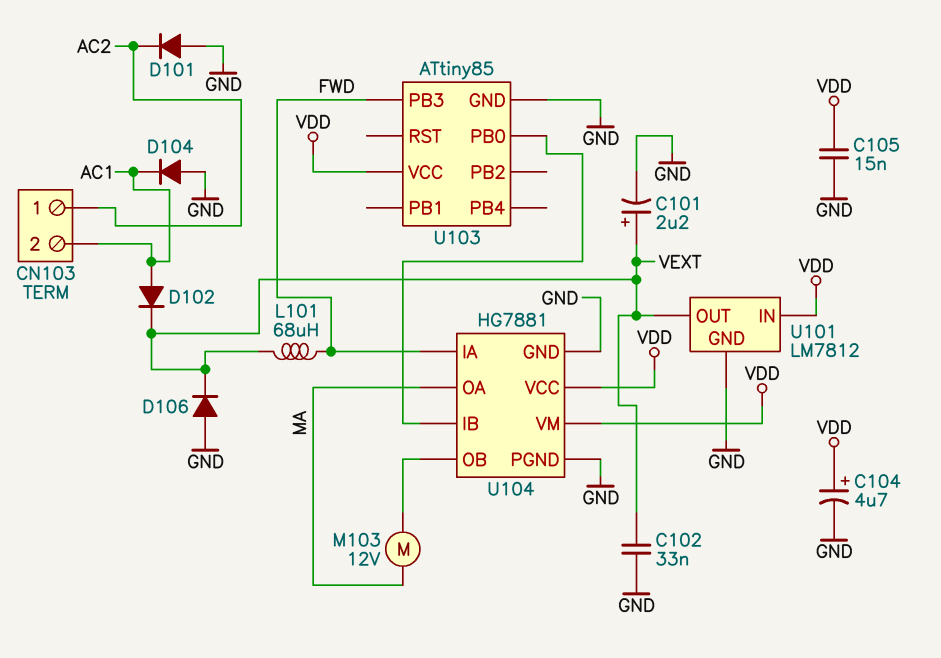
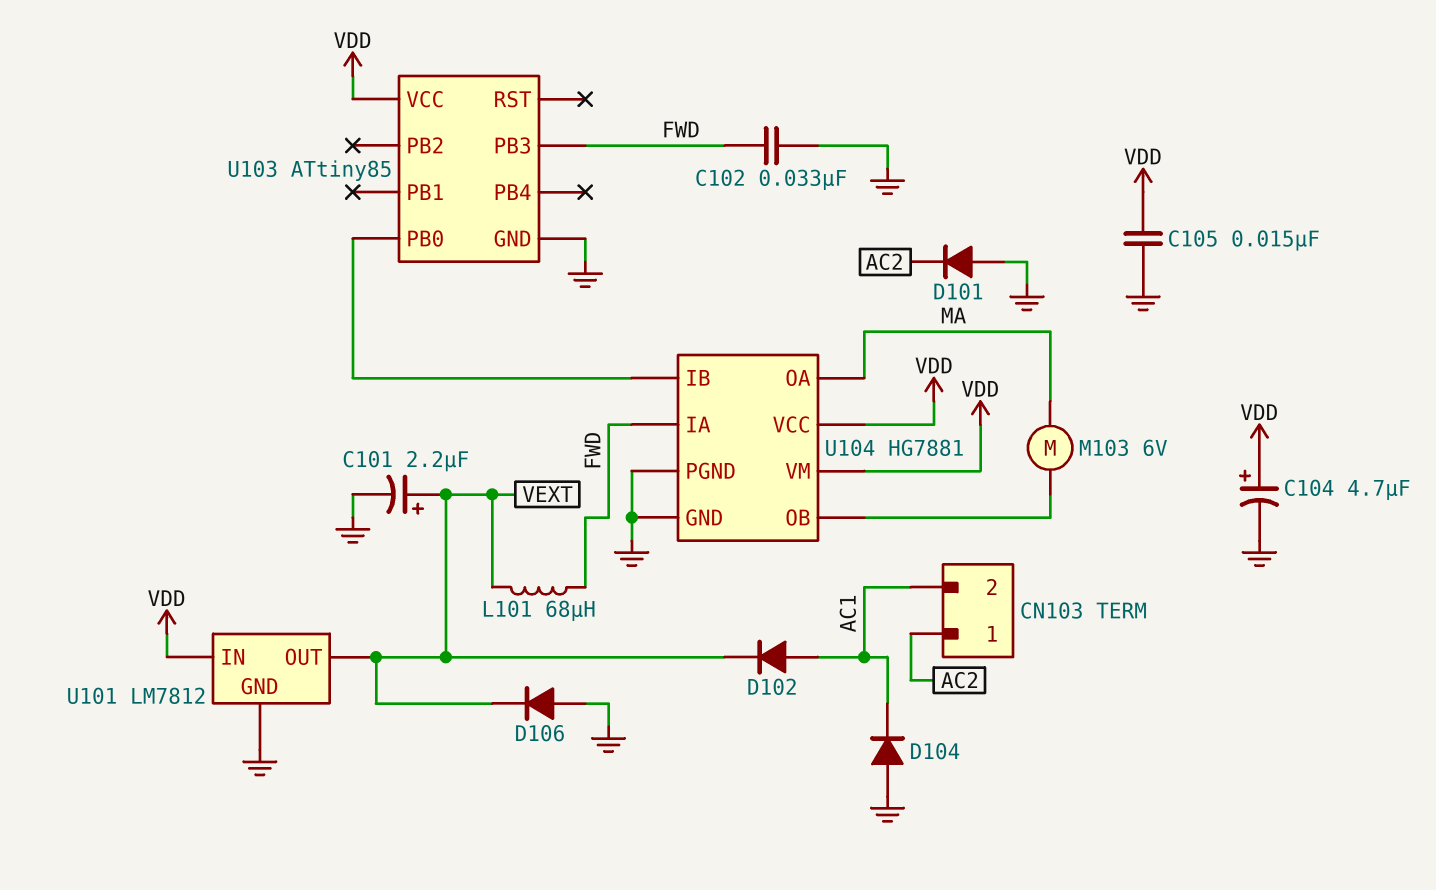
C102: 33nF (GND, VEXT) -> 33nF (FWD, GND)
M103: motor 12V (MA, U104/OB) -> motor 6V (MA, U104/OB)

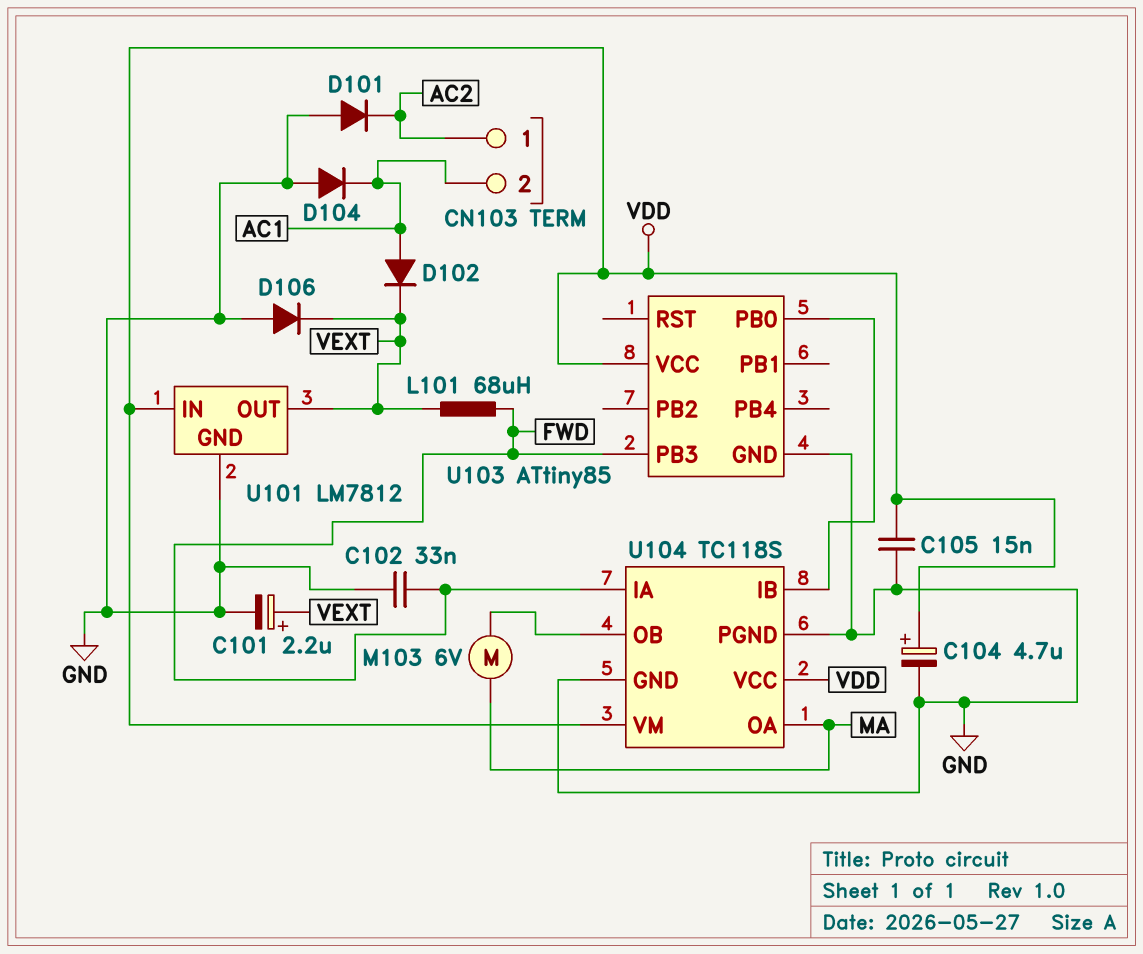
U104: HG7881 -> TC118S

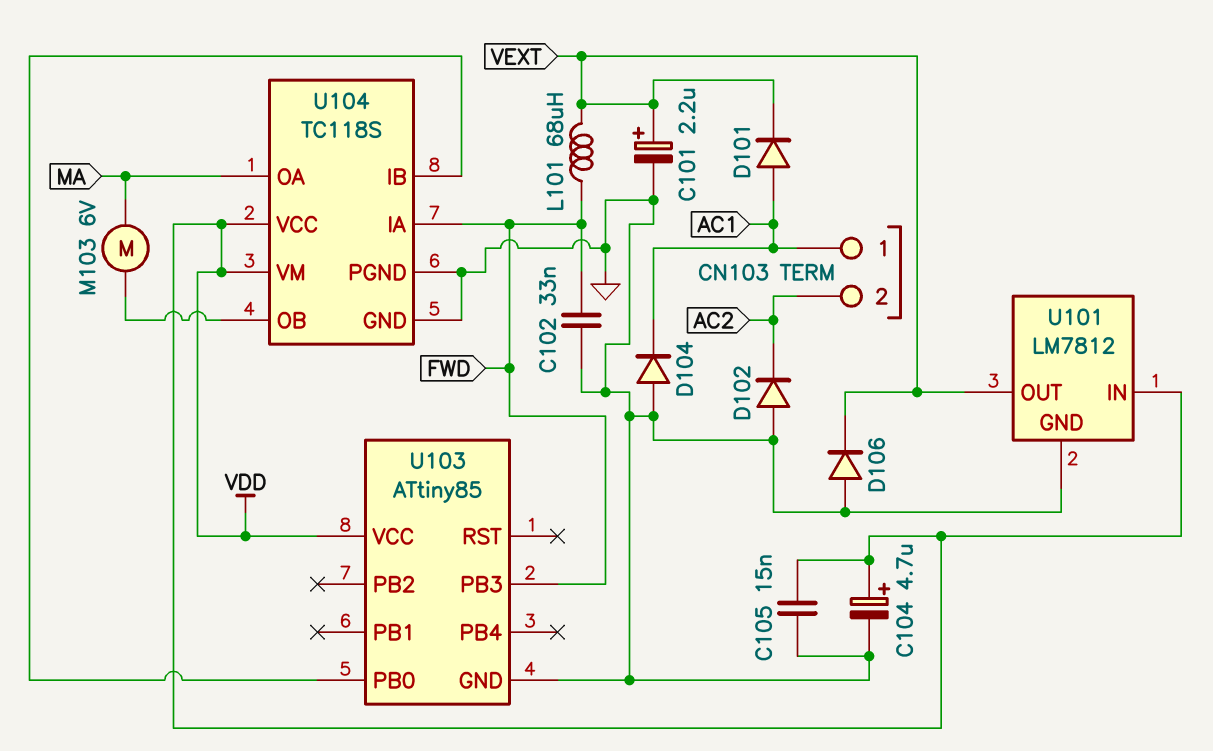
CN103 pin 1: AC2 -> AC1
CN103 pin 2: AC1 -> AC2
D101: diode (A GND, K AC2) -> diode (A AC1, K VEXT)
D102: diode (A AC1, K VEXT) -> diode (A GND, K AC2)

